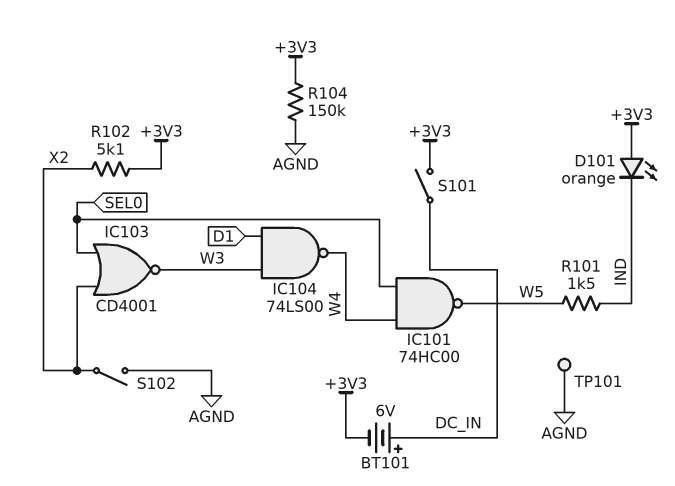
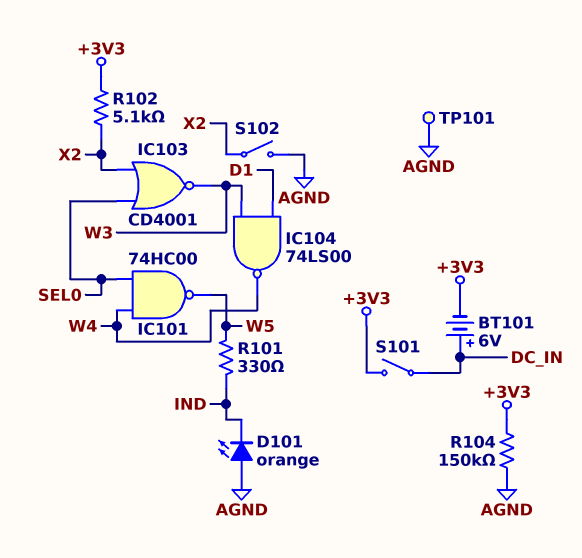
D101: LED orange (A +3V3, K IND) -> LED orange (A AGND, K IND)
R101: 1.5k (IND, W5) -> 330 (IND, W5)

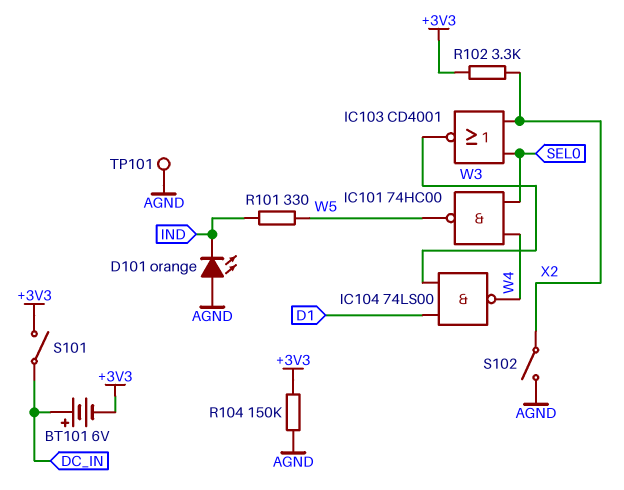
R102: 5.1k (+3V3, X2) -> 3.3k (+3V3, X2)

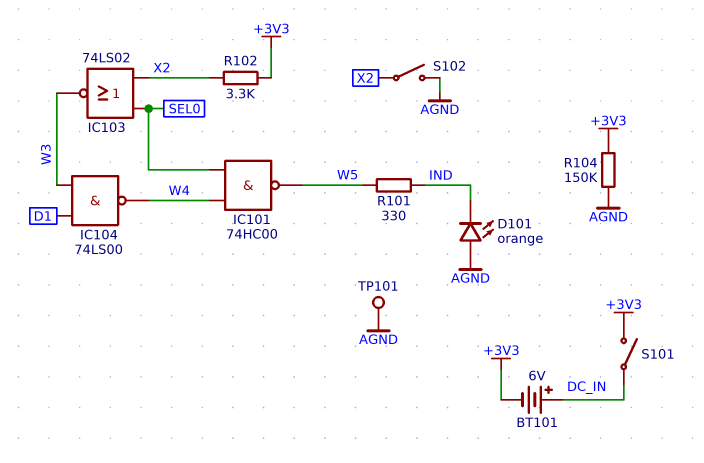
IC103: NOR CD4001 (in SEL0, in X2, out W3) -> NOR 74LS02 (in SEL0, in X2, out W3)

